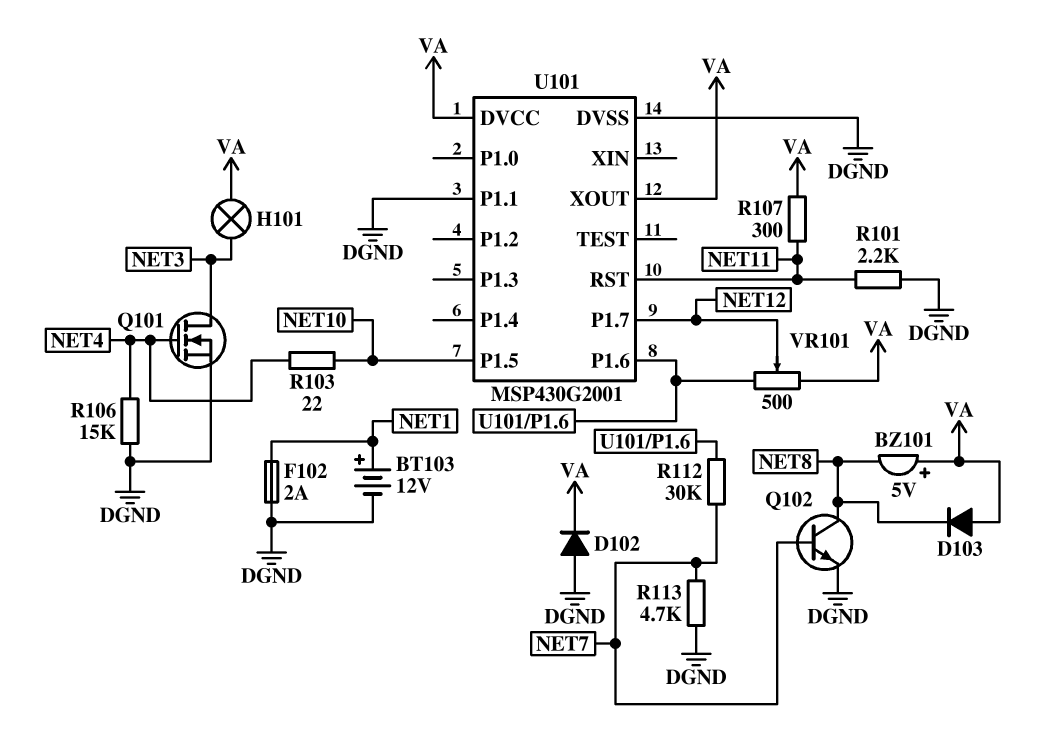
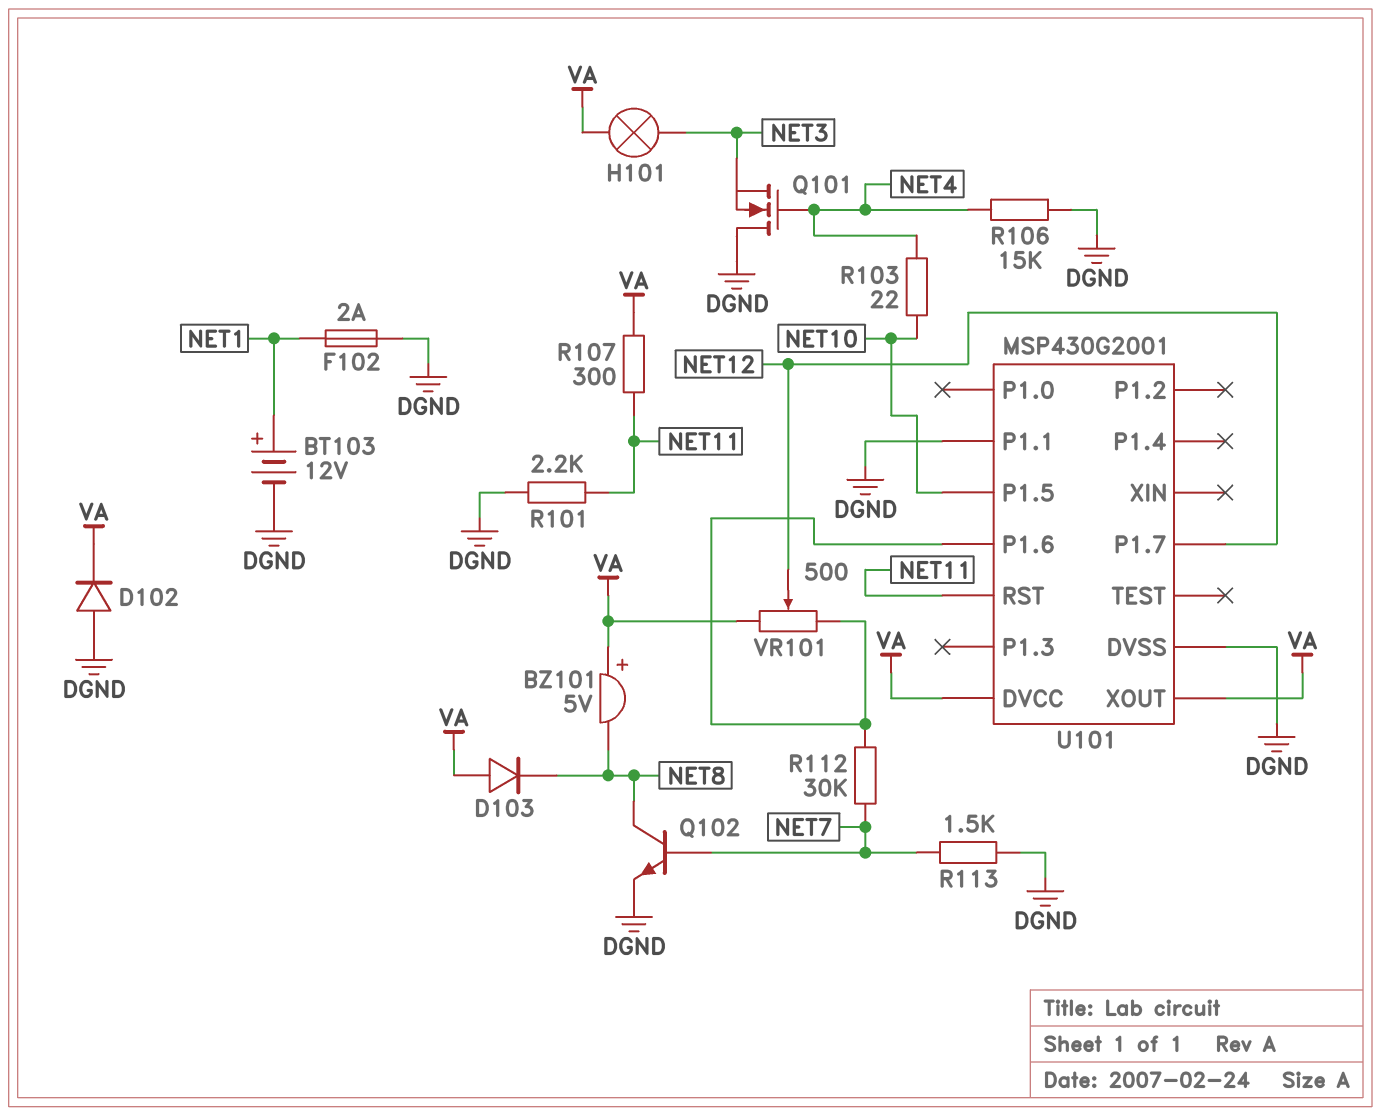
Q101: NMOS (G NET4, D NET3, S DGND) -> NMOS (G NET4, D DGND, S NET3)
R113: 4.7k (DGND, NET7) -> 1.5k (DGND, NET7)

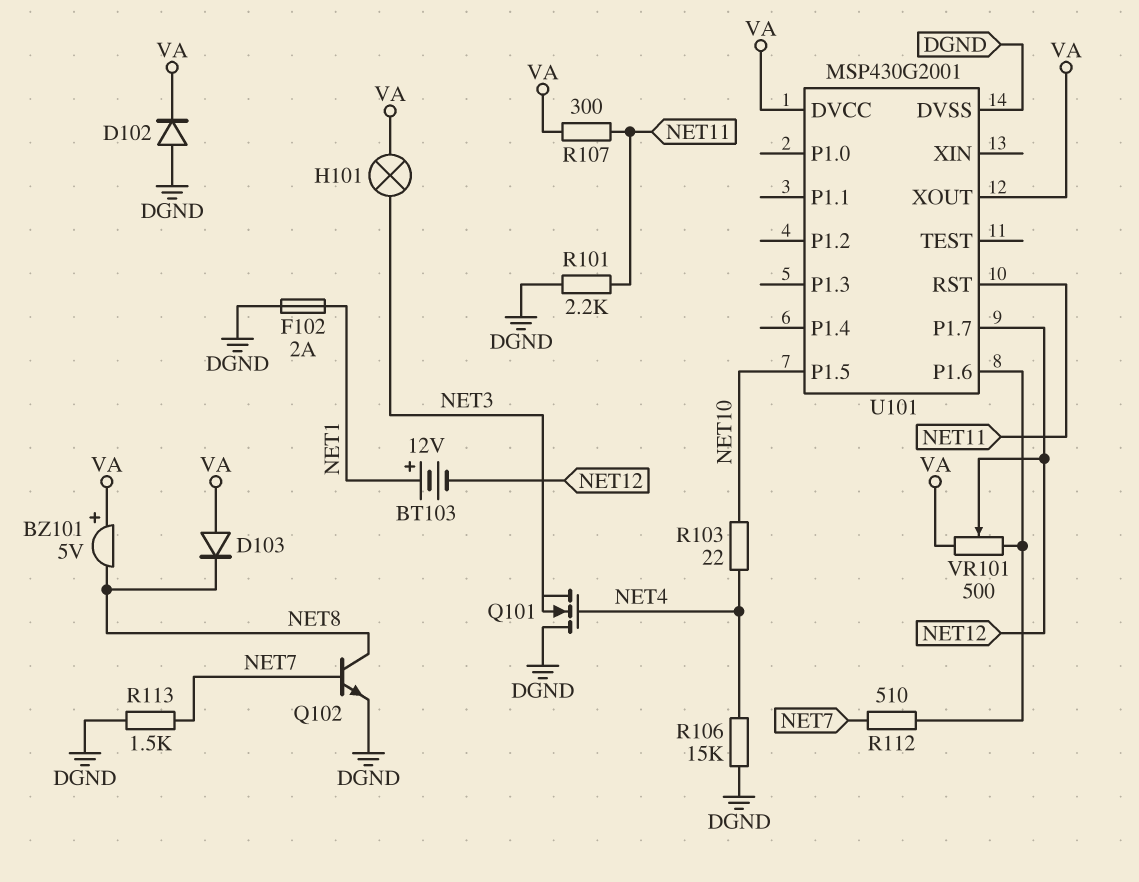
BT103: 12V (plus NET1, minus DGND) -> 12V (plus NET1, minus NET12)
R112: 30k (NET7, U101/P1.6) -> 510 (NET7, U101/P1.6)
U101 pin P1.1: DGND -> none

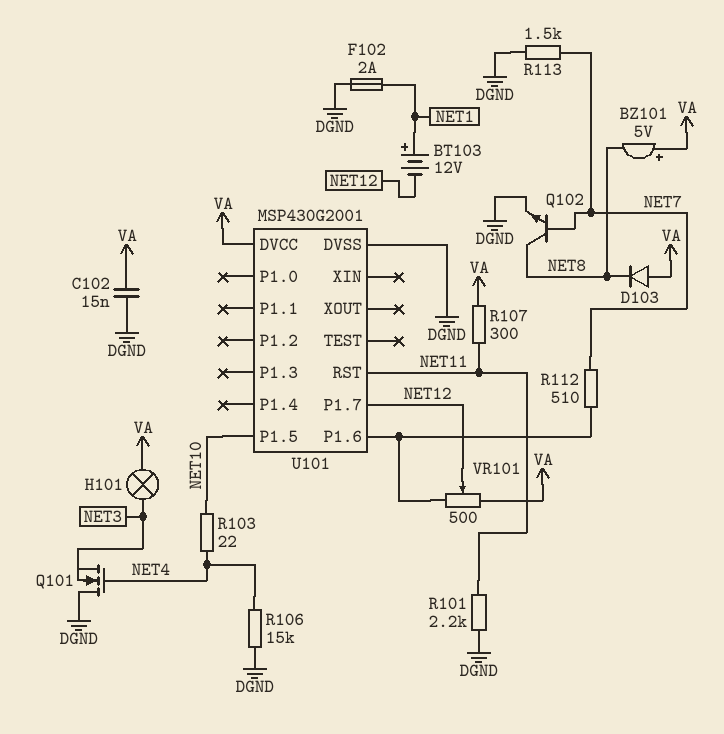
C102: none -> 15nF (DGND, VA)
D102: diode (A DGND, K VA) -> none
U101 pin XOUT: VA -> none

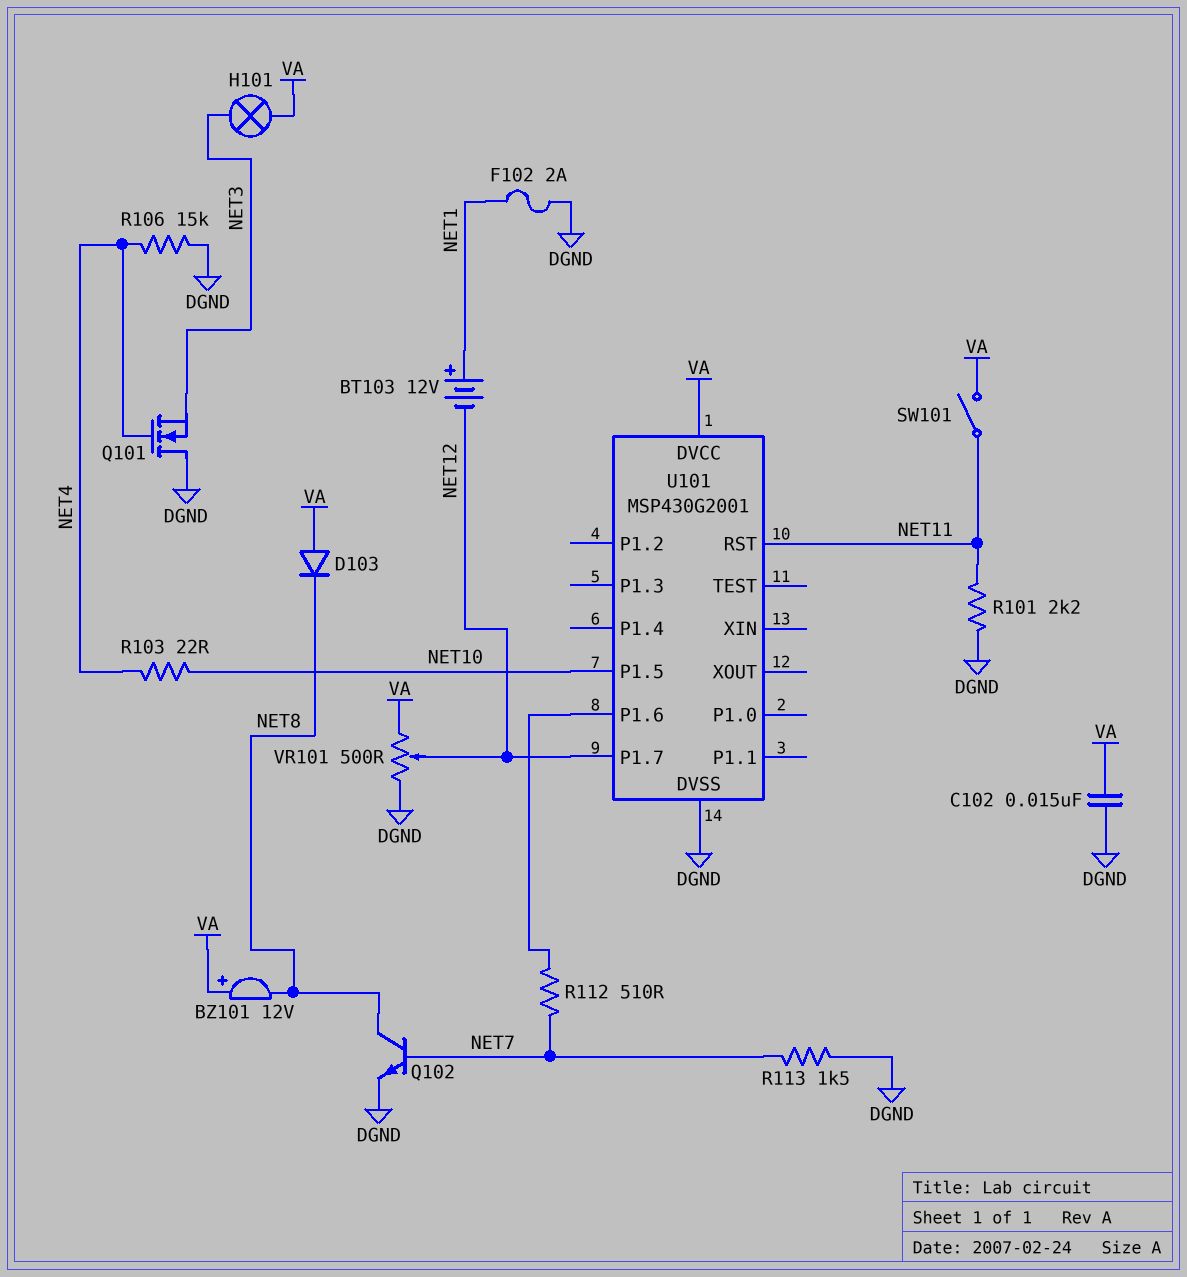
BZ101: buzzer 5V (plus VA, minus NET8) -> buzzer 12V (plus VA, minus NET8)
R107: 300 (NET11, VA) -> none
SW101: none -> switch (NET11, VA)
VR101: 500 (U101/P1.6, VA, wiper NET12) -> 500 (DGND, VA, wiper NET12)

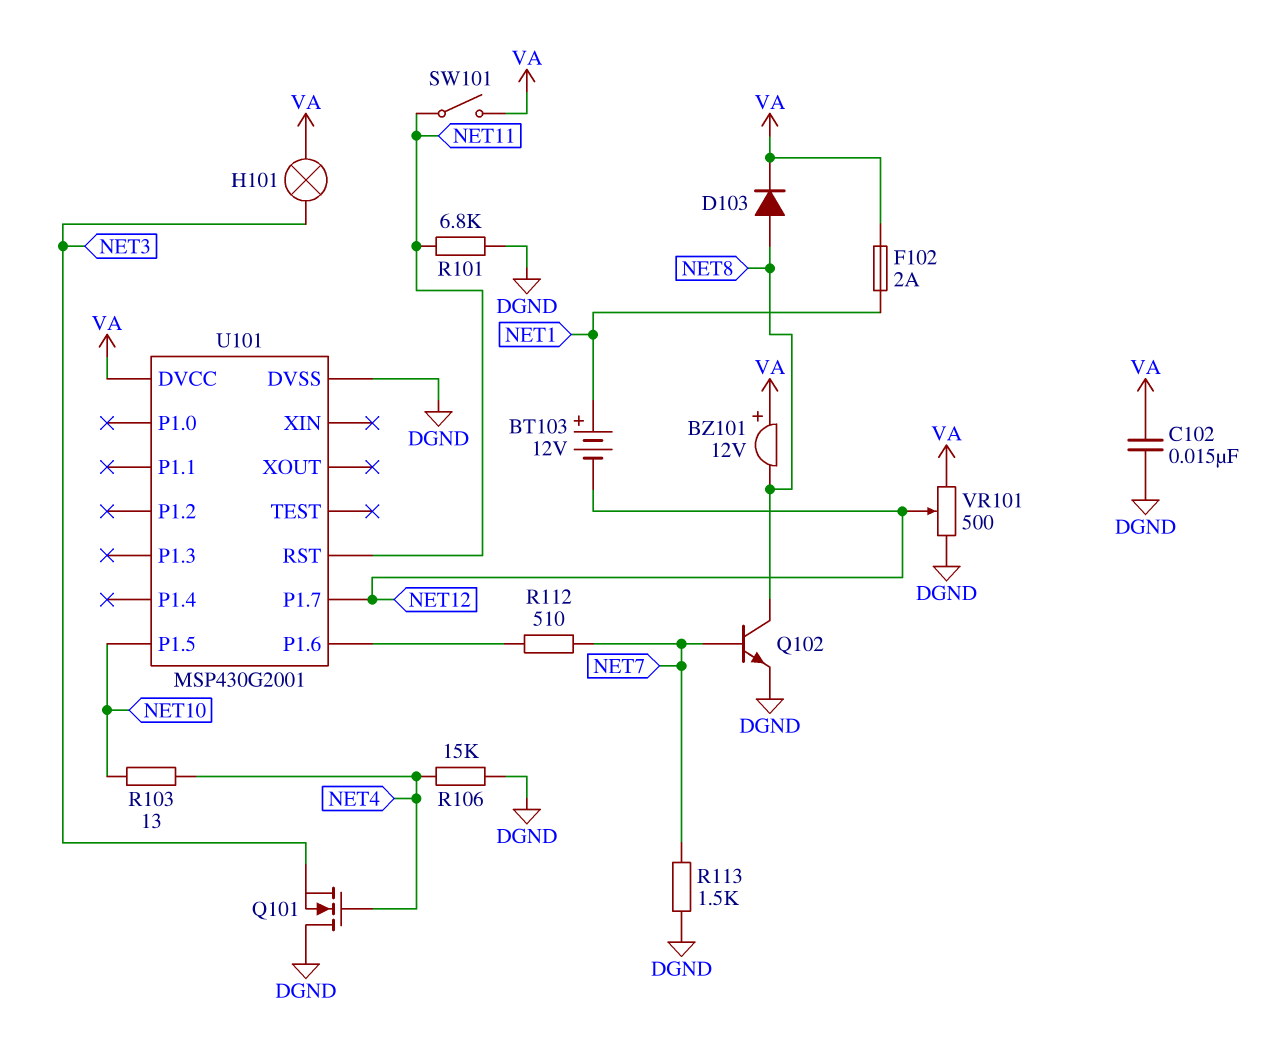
D103: diode (A VA, K NET8) -> diode (A NET8, K VA)
F102: 2A (DGND, NET1) -> 2A (NET1, VA)
R101: 2.2k (DGND, NET11) -> 6.8k (DGND, NET11)
R103: 22 (NET4, NET10) -> 13 (NET4, NET10)

